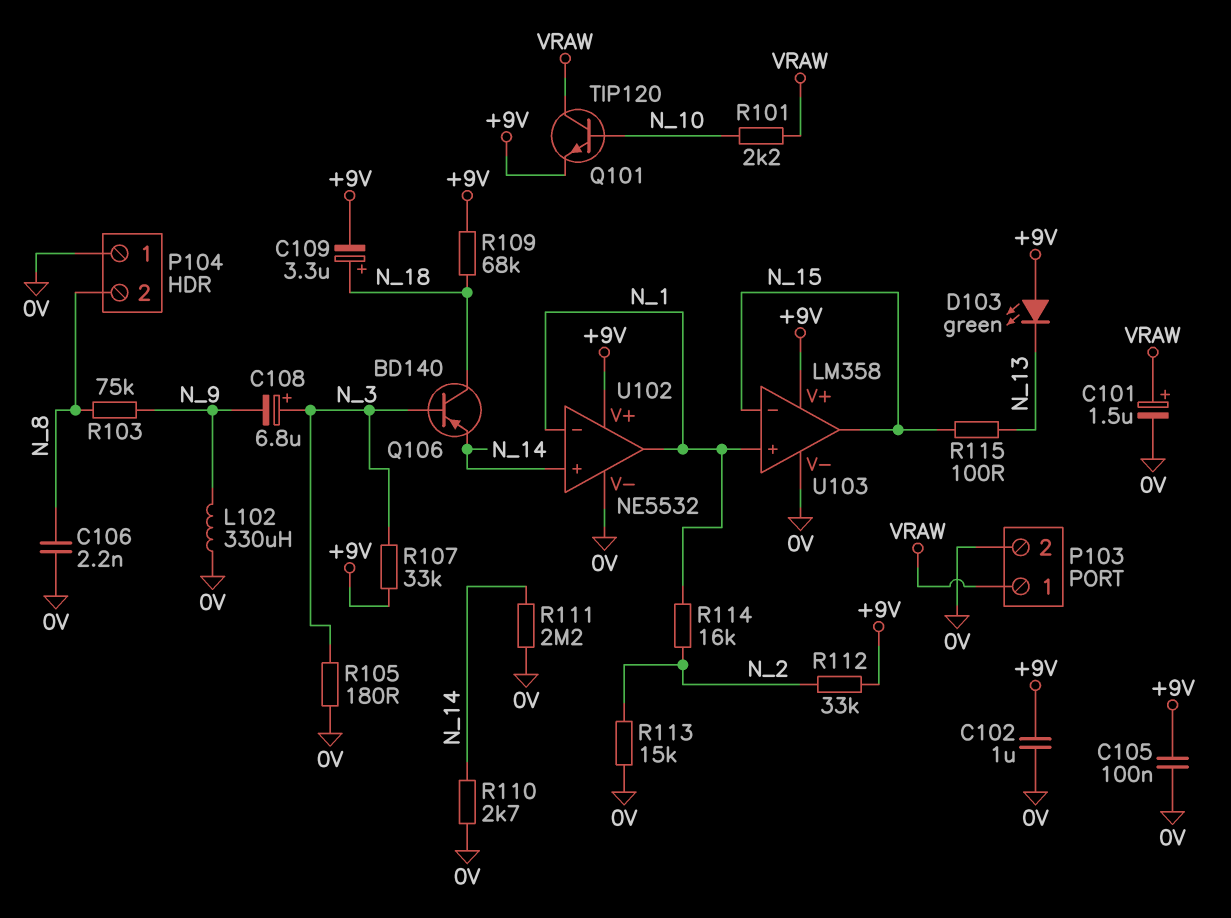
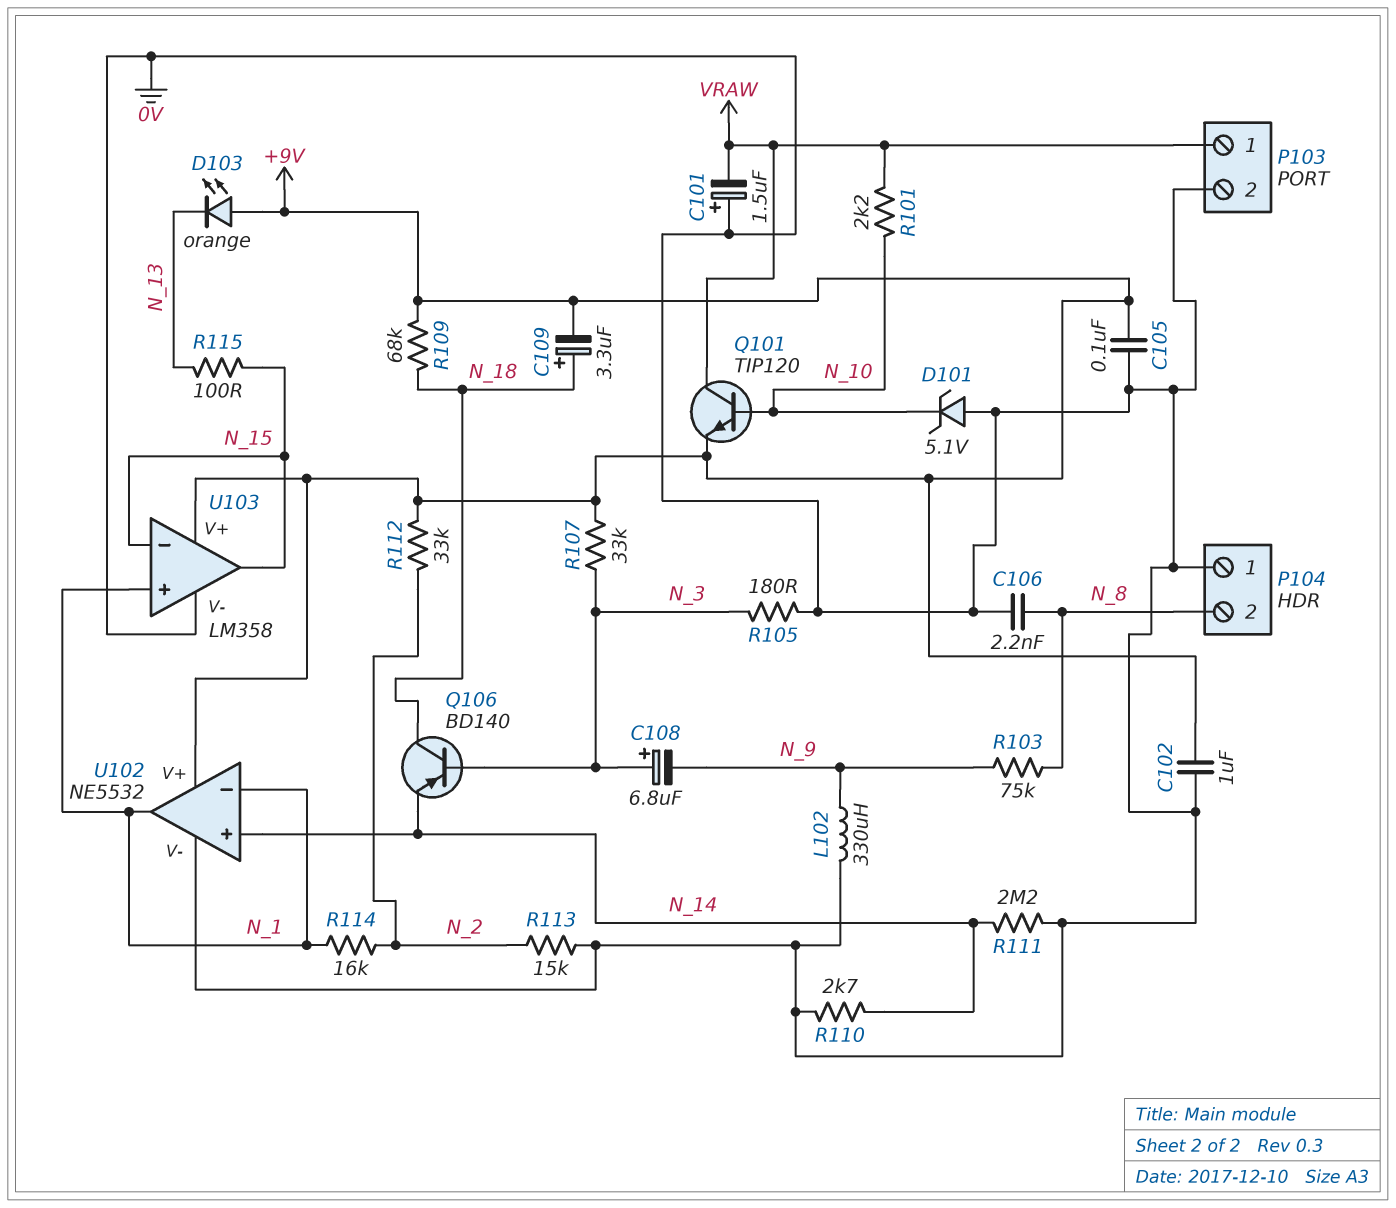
C101: 1.5uF (plus VRAW, minus 0V) -> 1.5uF (plus 0V, minus VRAW)
D101: none -> zener 5.1V (A 0V, K N_10)
D103: LED green (A +9V, K N_13) -> LED orange (A +9V, K N_13)

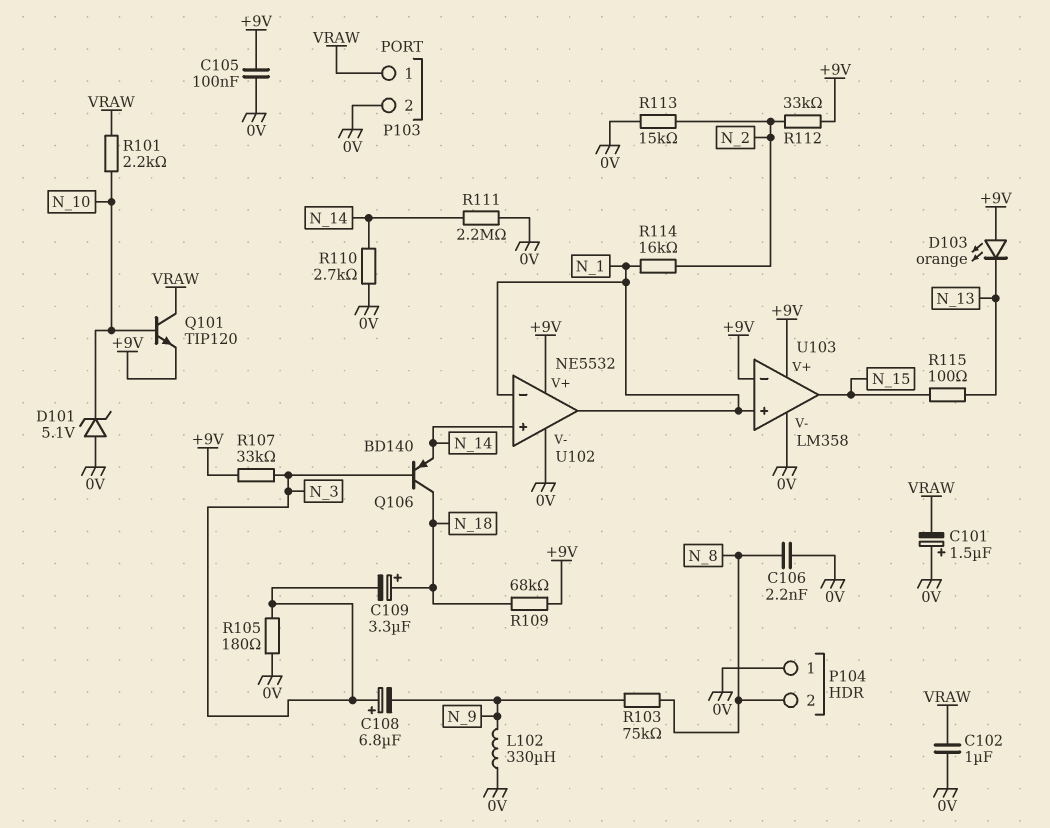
C102: 1uF (+9V, 0V) -> 1uF (0V, VRAW)
C109: 3.3uF (plus N_18, minus +9V) -> 3.3uF (plus N_18, minus N_3)
U103 pin in-: N_15 -> +9V

